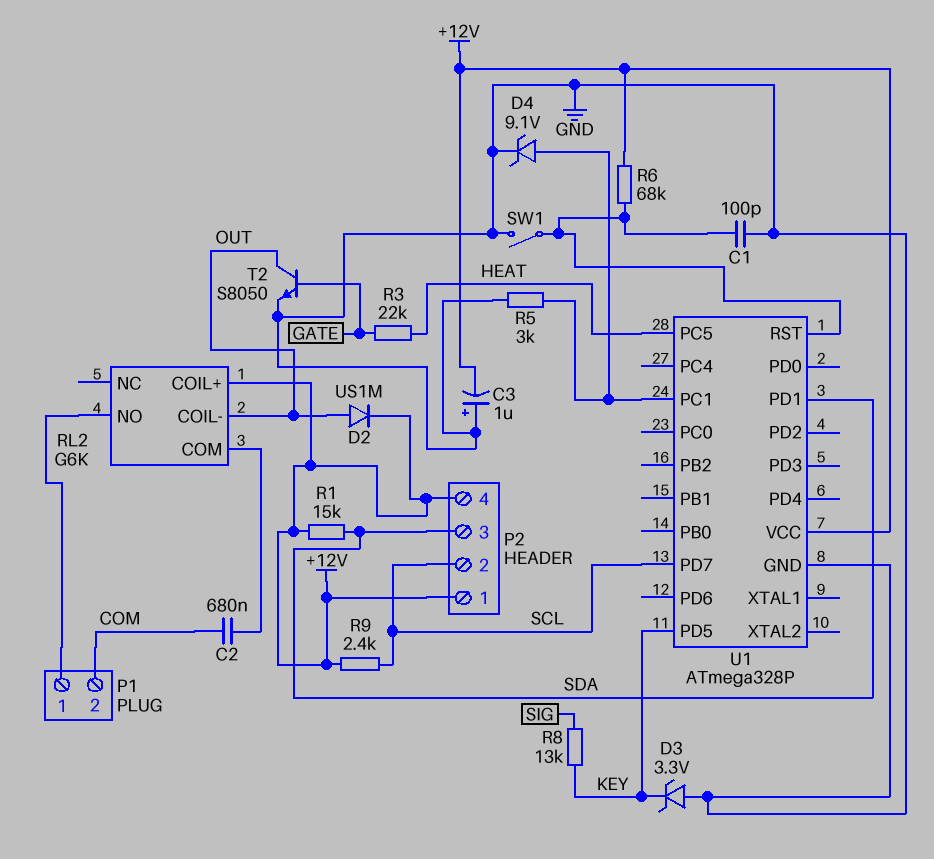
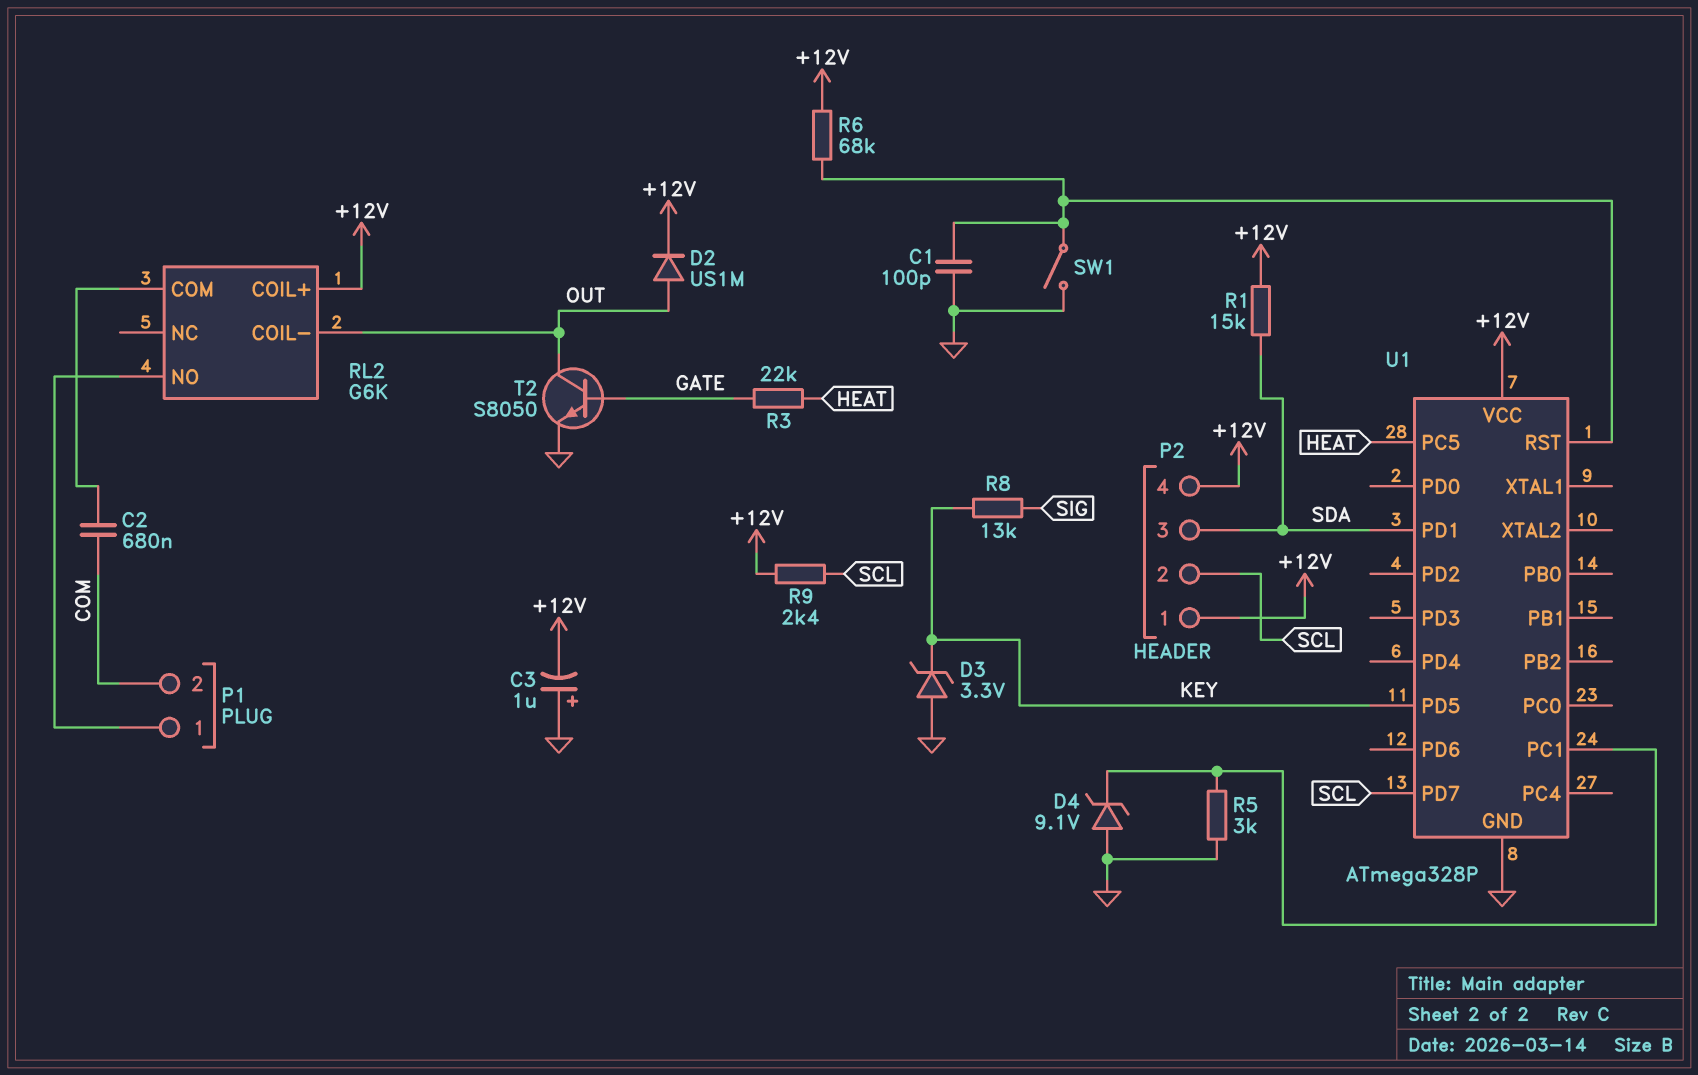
D4: zener 9.1V (A U1/PC1, K GND) -> zener 9.1V (A GND, K U1/PC1)

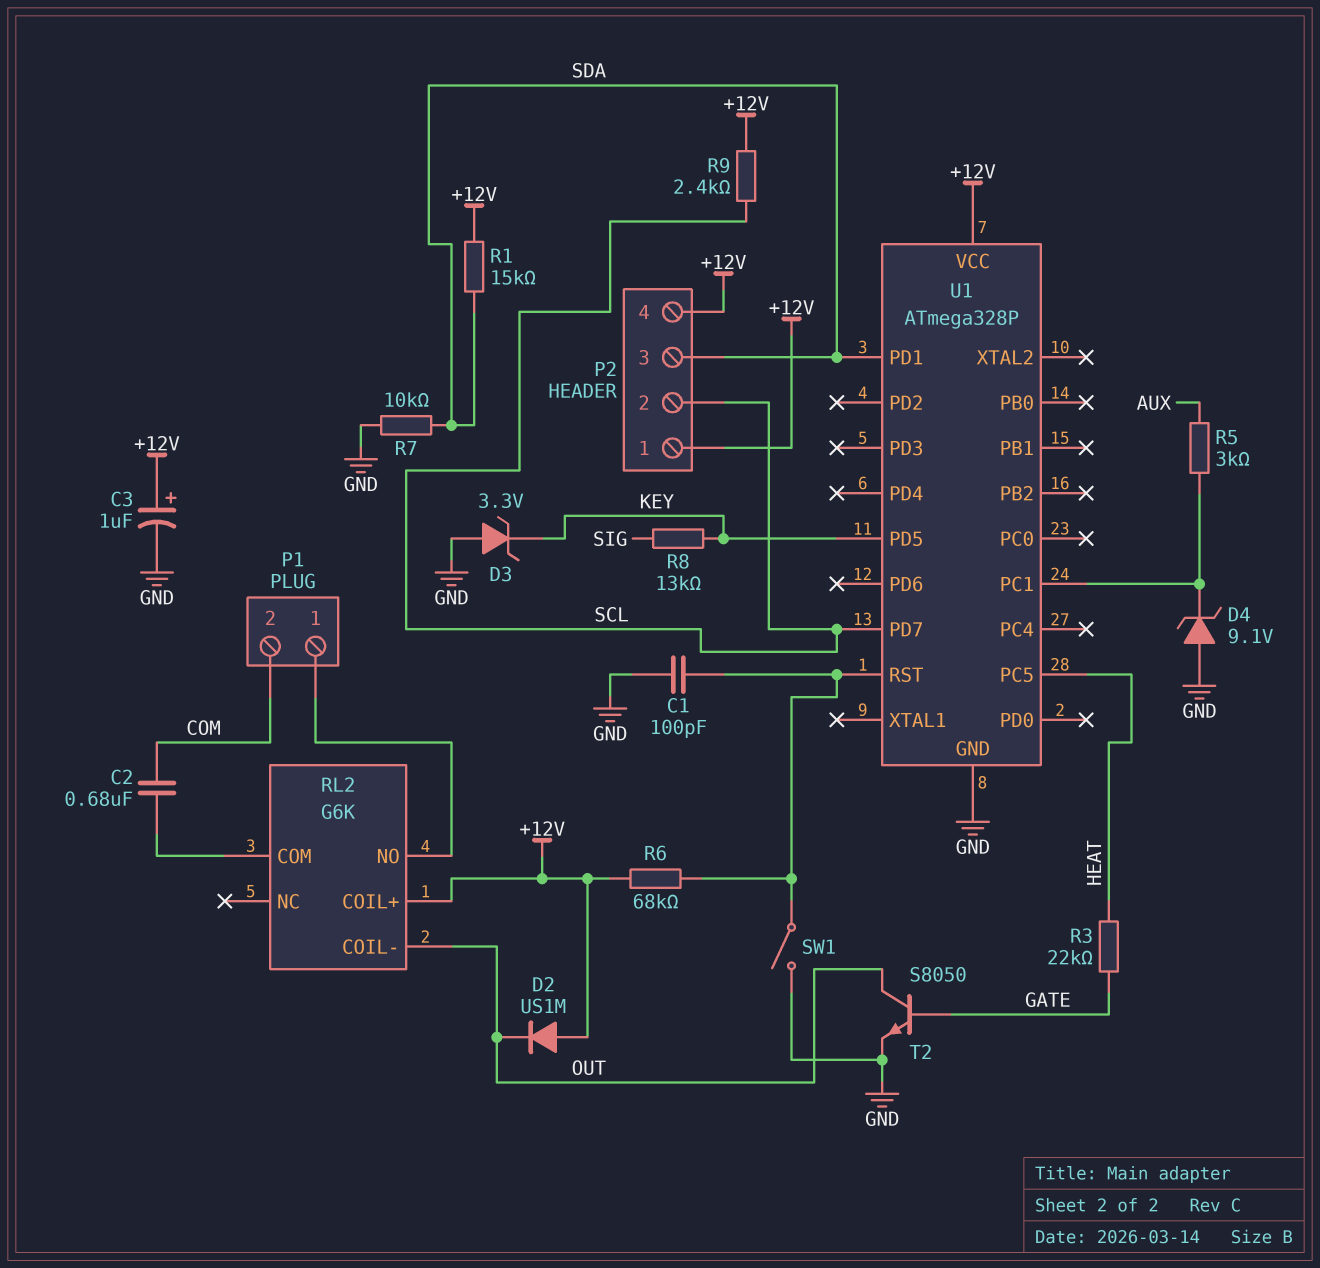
C3: 1uF (plus GND, minus +12V) -> 1uF (plus +12V, minus GND)
D2: diode US1M (A OUT, K +12V) -> diode US1M (A +12V, K OUT)
R5: 3k (GND, U1/PC1) -> 3k (AUX, U1/PC1)
R7: none -> 10k (GND, SDA)

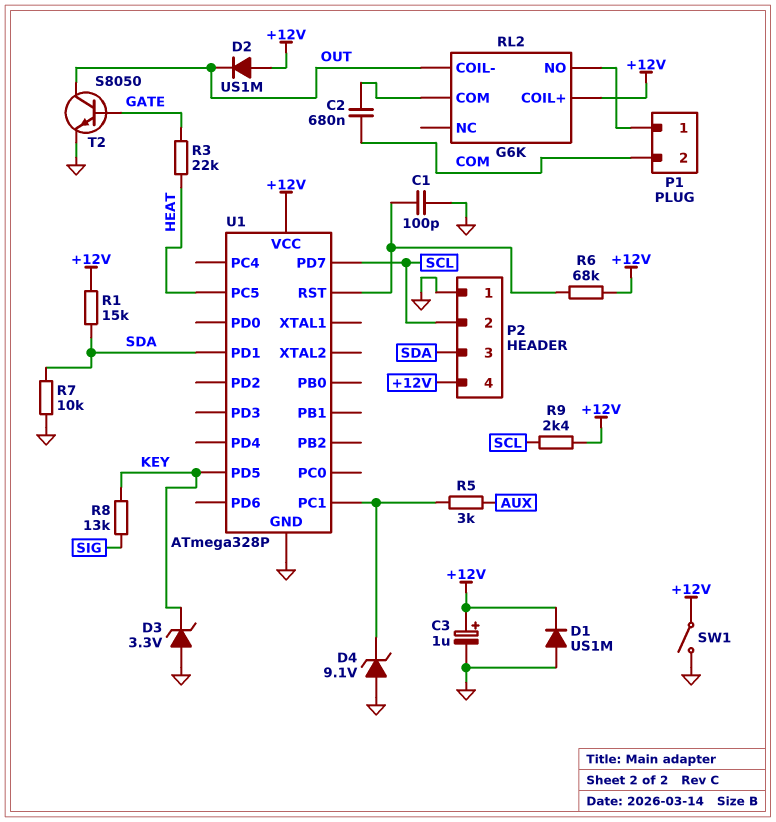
D1: none -> diode US1M (A GND, K +12V)
P2 pin 1: +12V -> GND
SW1: switch (GND, U1/RST) -> switch (+12V, GND)

